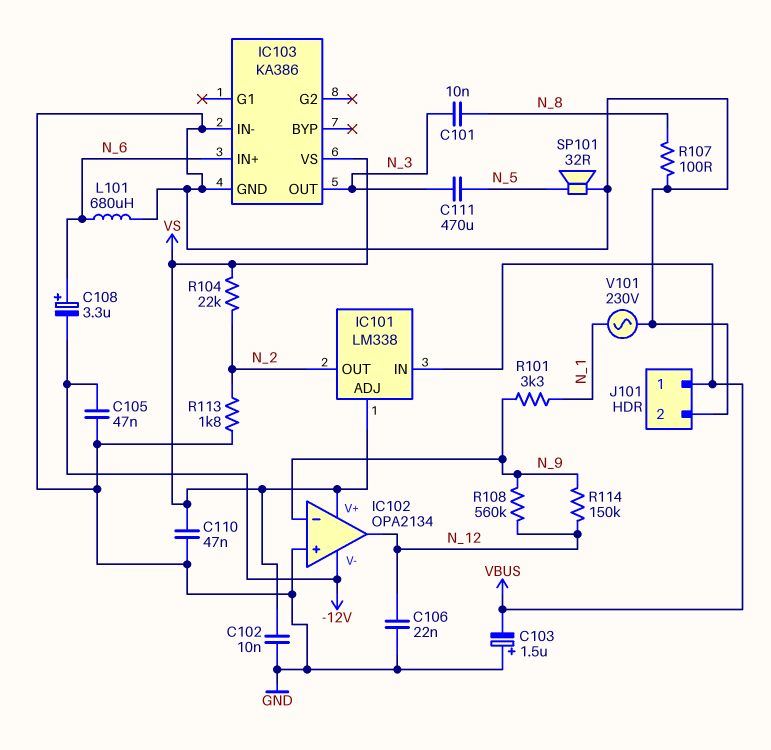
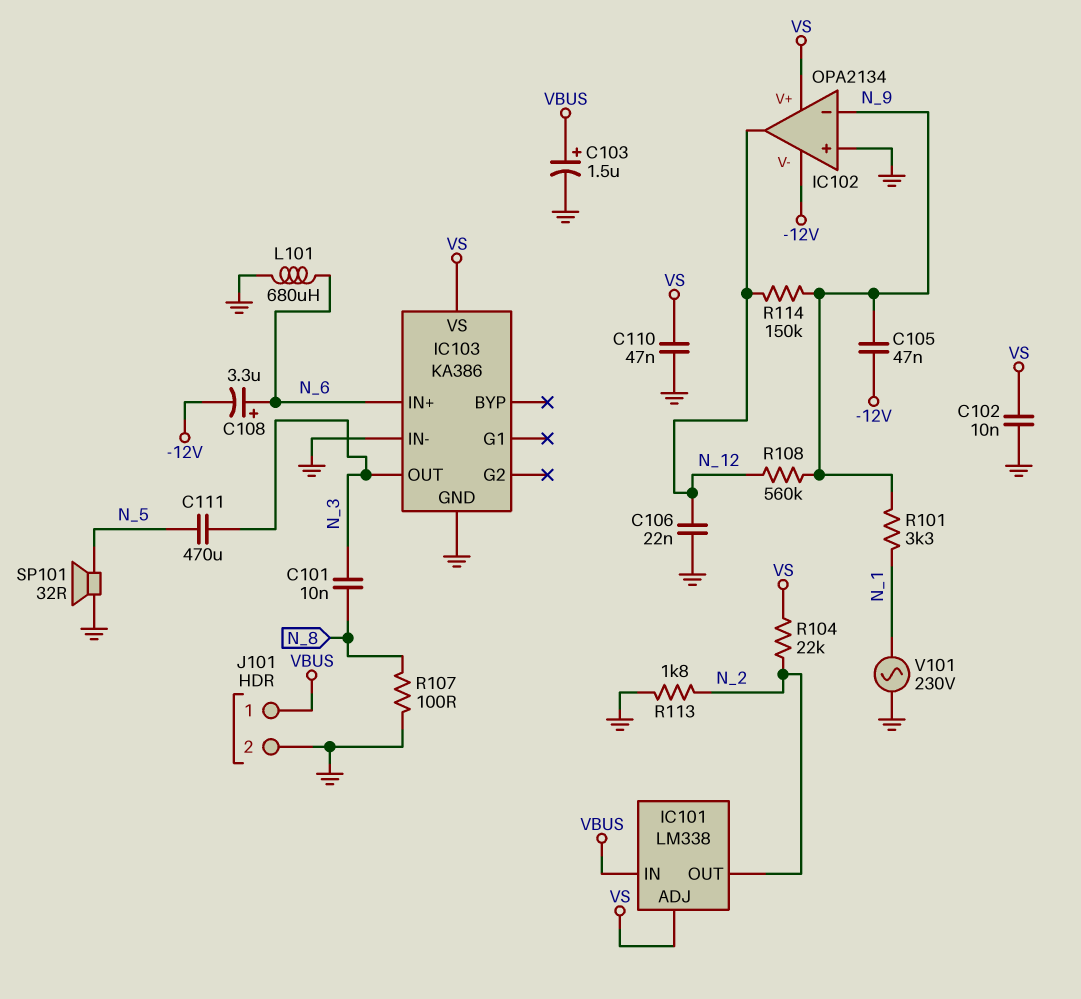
C103: 1.5uF (plus GND, minus VBUS) -> 1.5uF (plus VBUS, minus GND)
C105: 47nF (-12V, GND) -> 47nF (-12V, N_9)

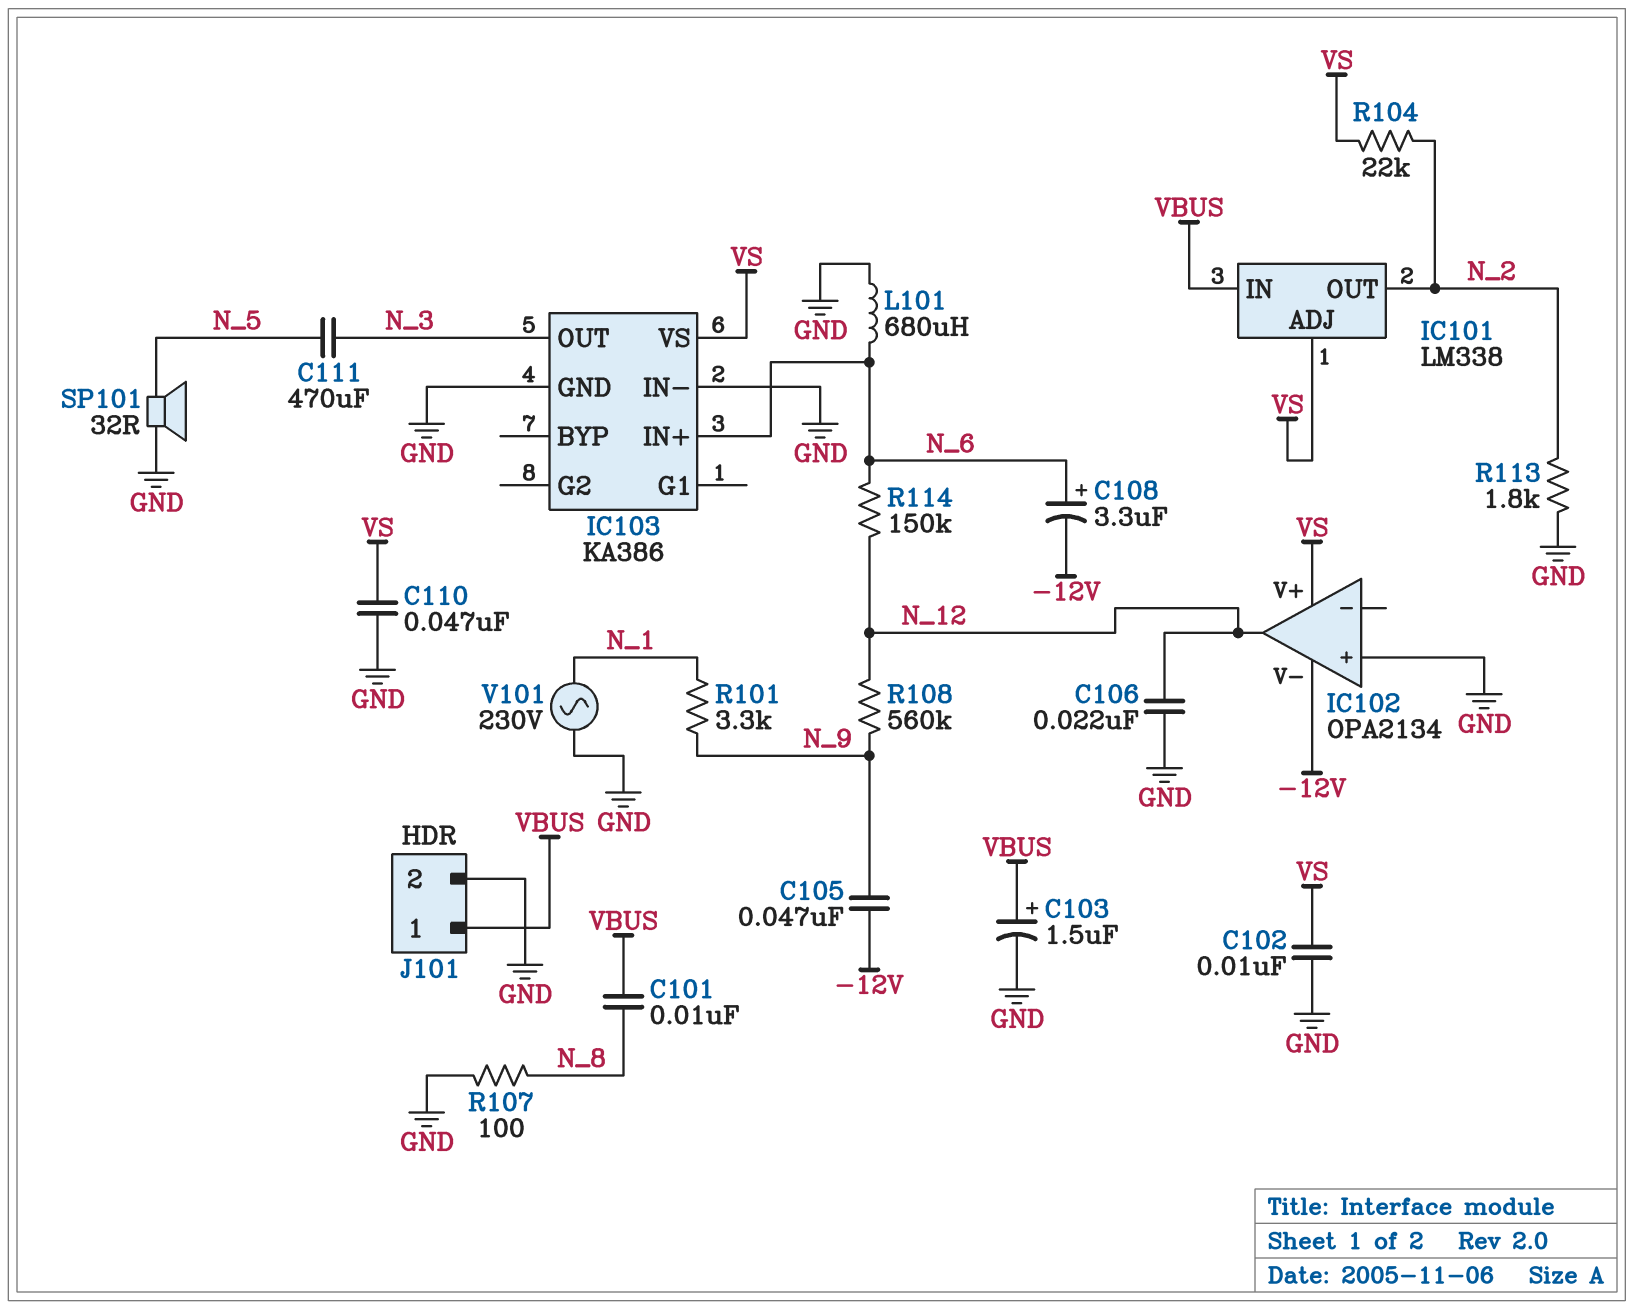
C101: 10nF (N_3, N_8) -> 10nF (N_8, VBUS)
IC102 pin in-: N_9 -> none
R114: 150k (N_9, N_12) -> 150k (N_6, N_12)

